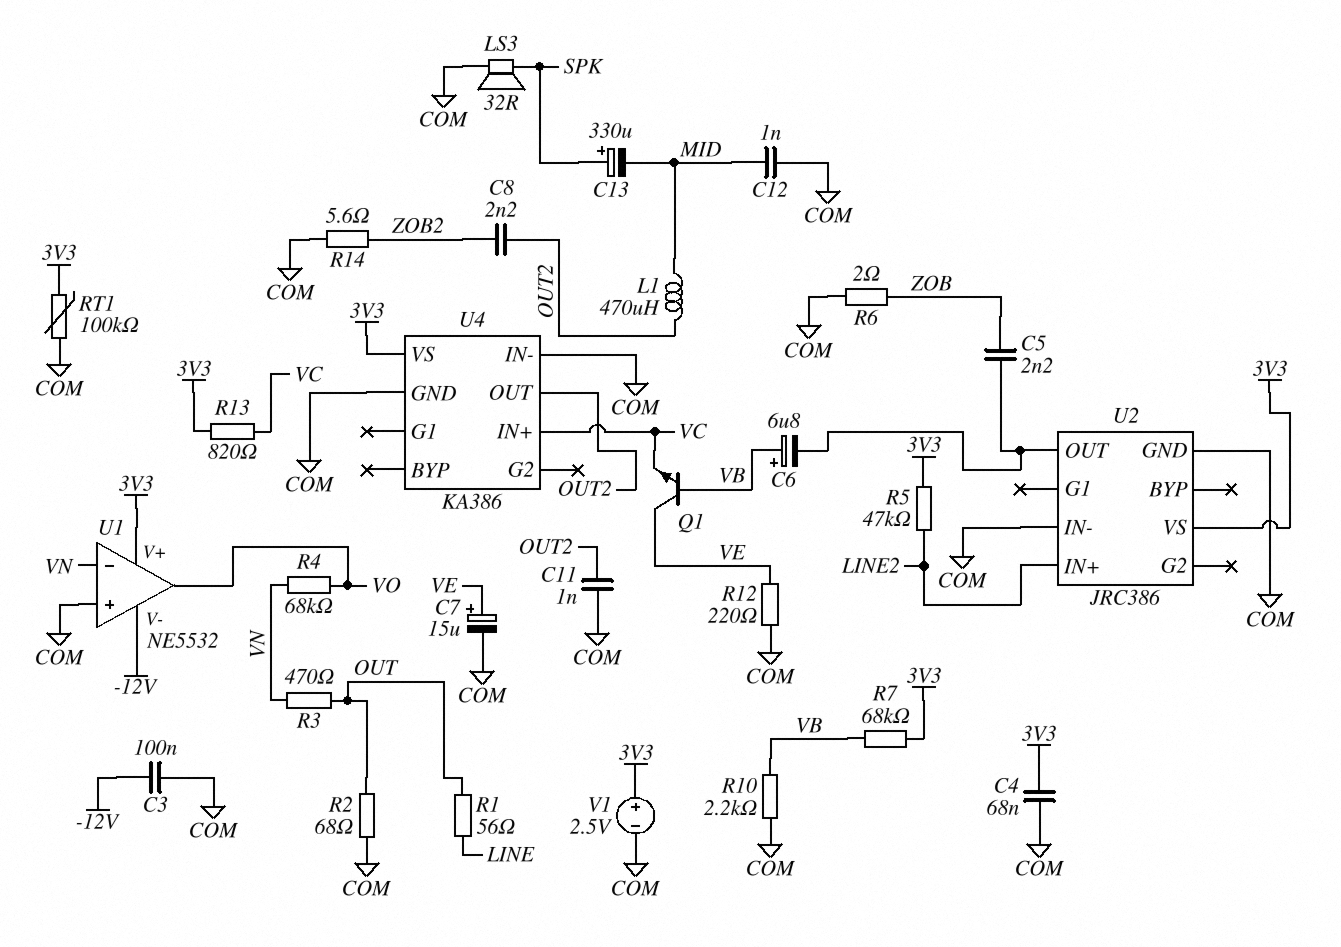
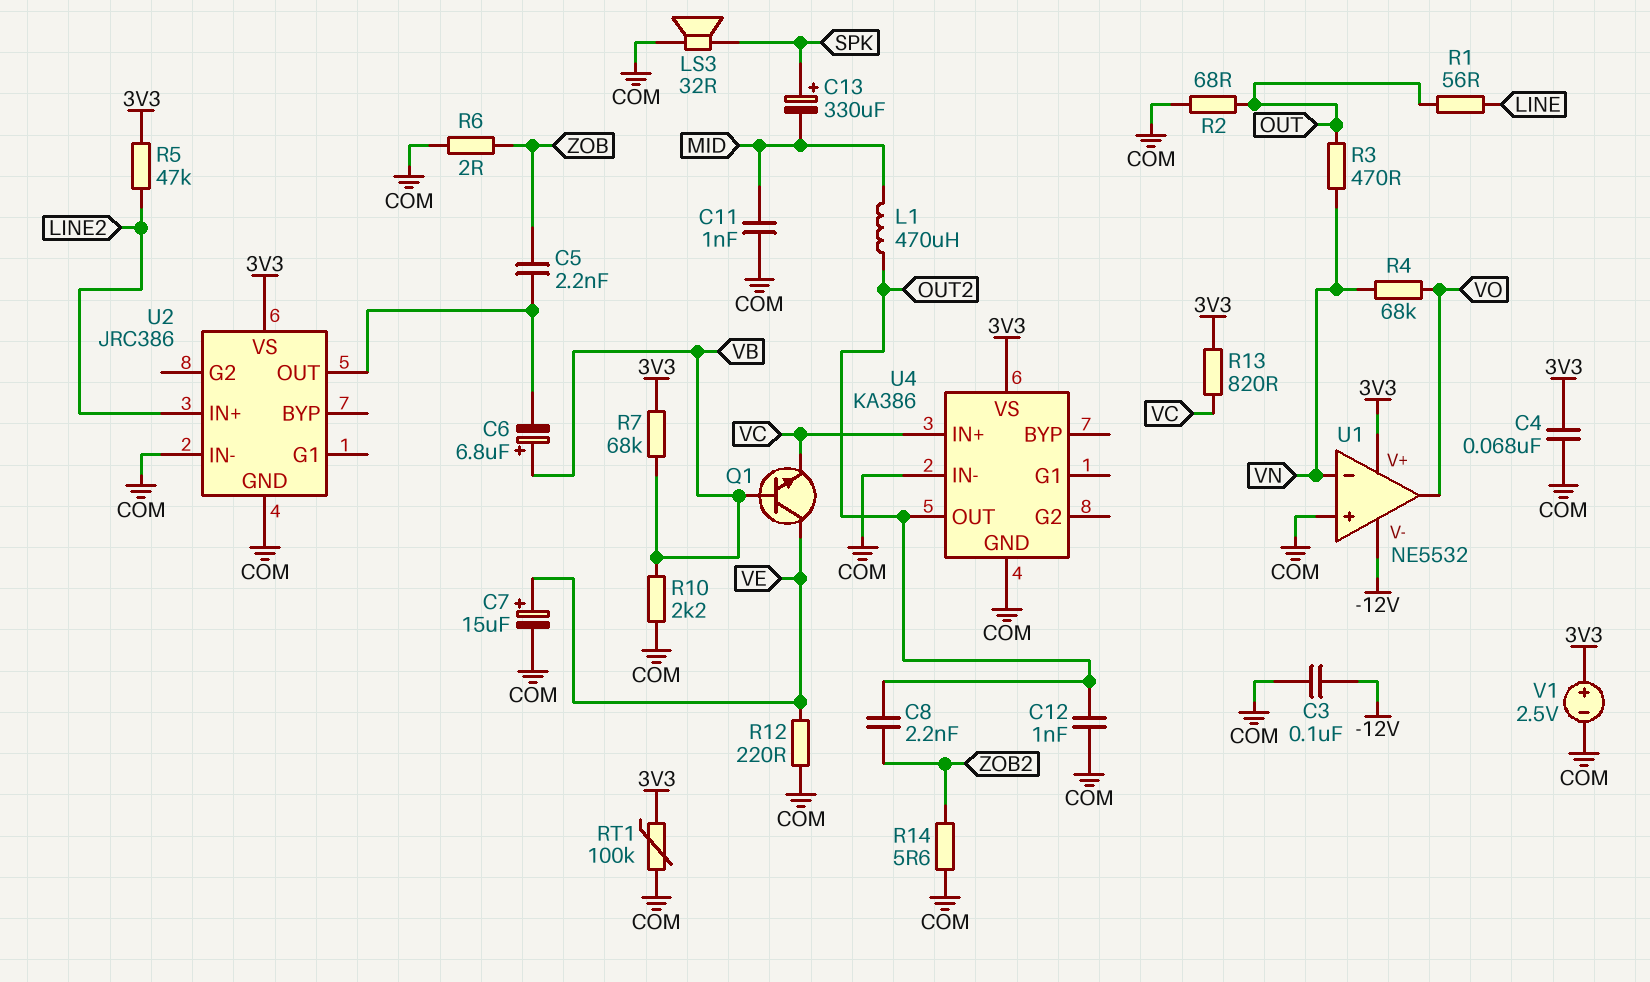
C11: 1nF (COM, OUT2) -> 1nF (COM, MID)
C12: 1nF (COM, MID) -> 1nF (COM, OUT2)

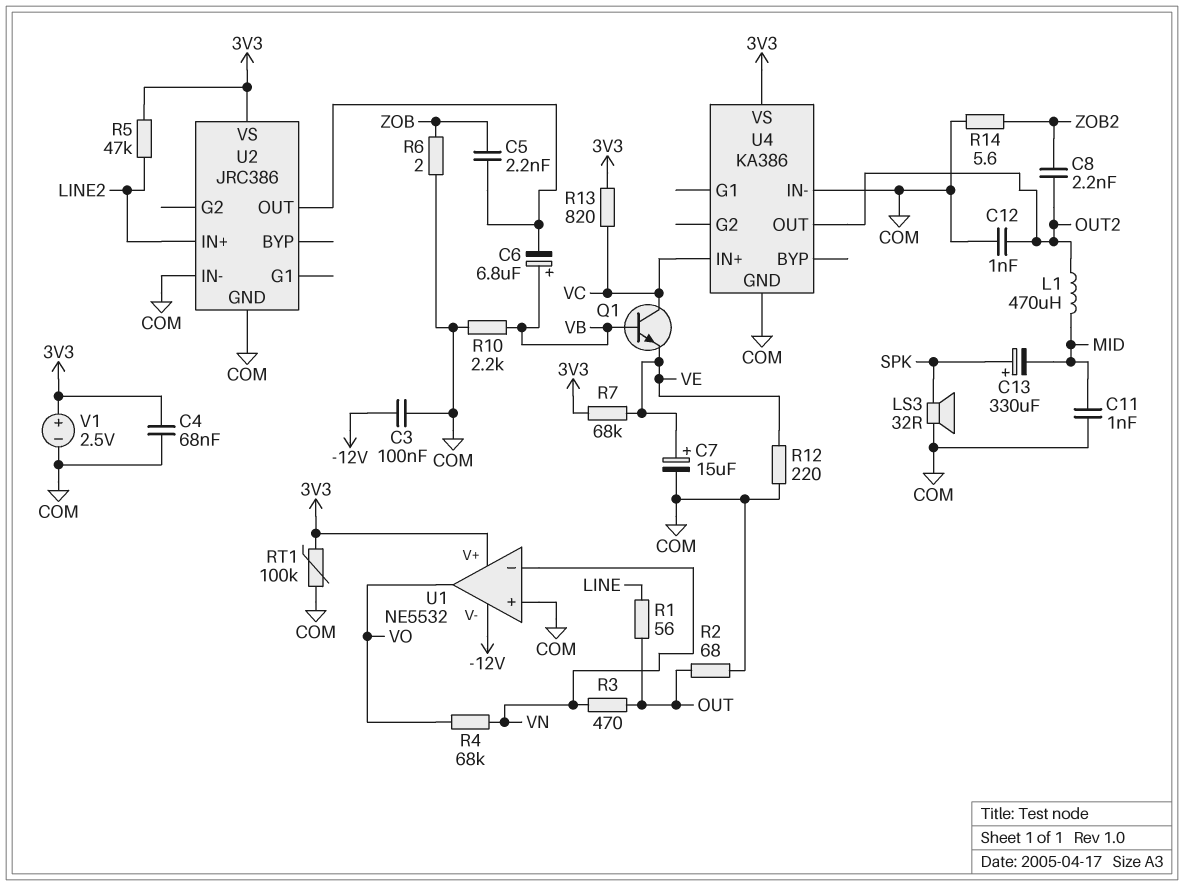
Q1: NPN (B VB, C VE, E VC) -> NPN (B VB, C VC, E VE)
R7: 68k (3V3, VB) -> 68k (3V3, VE)

